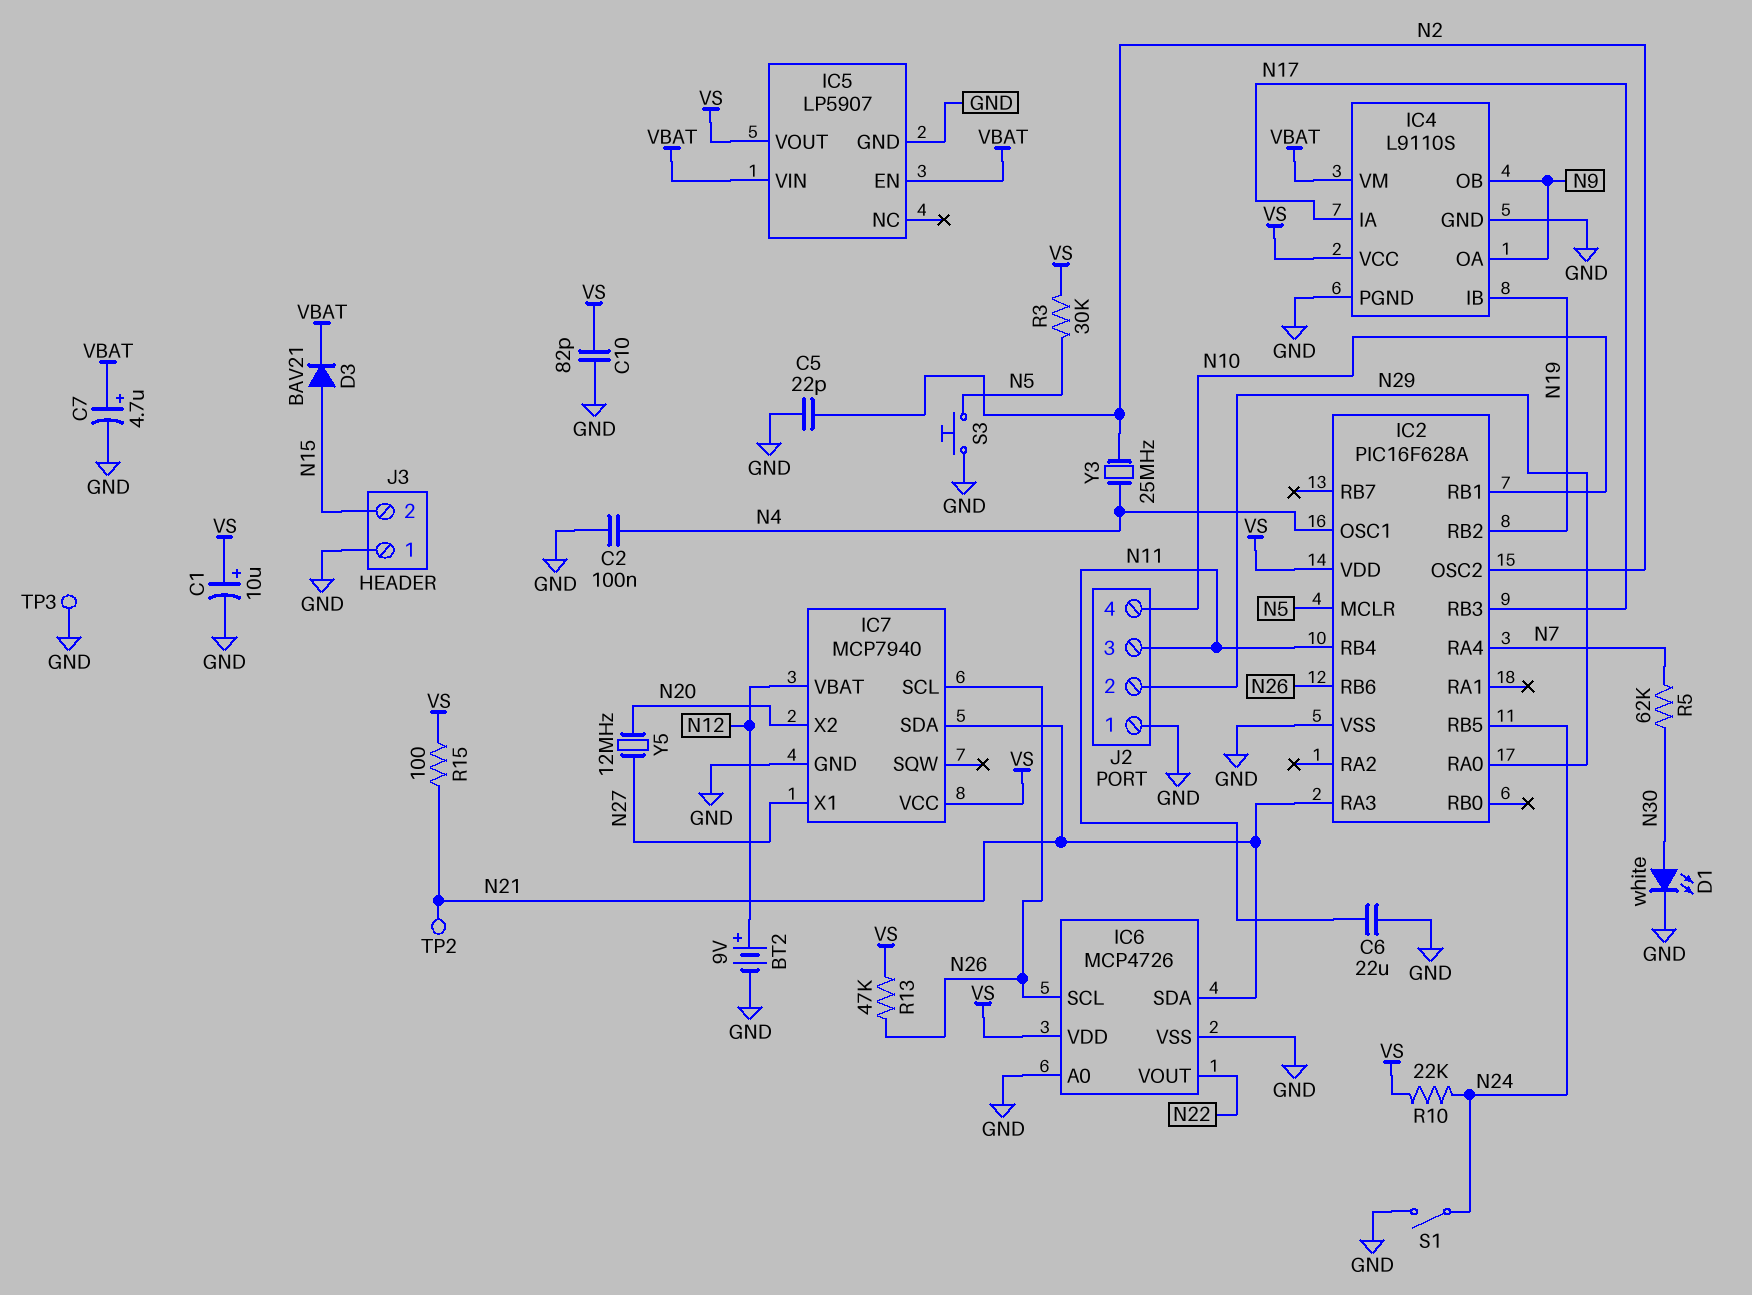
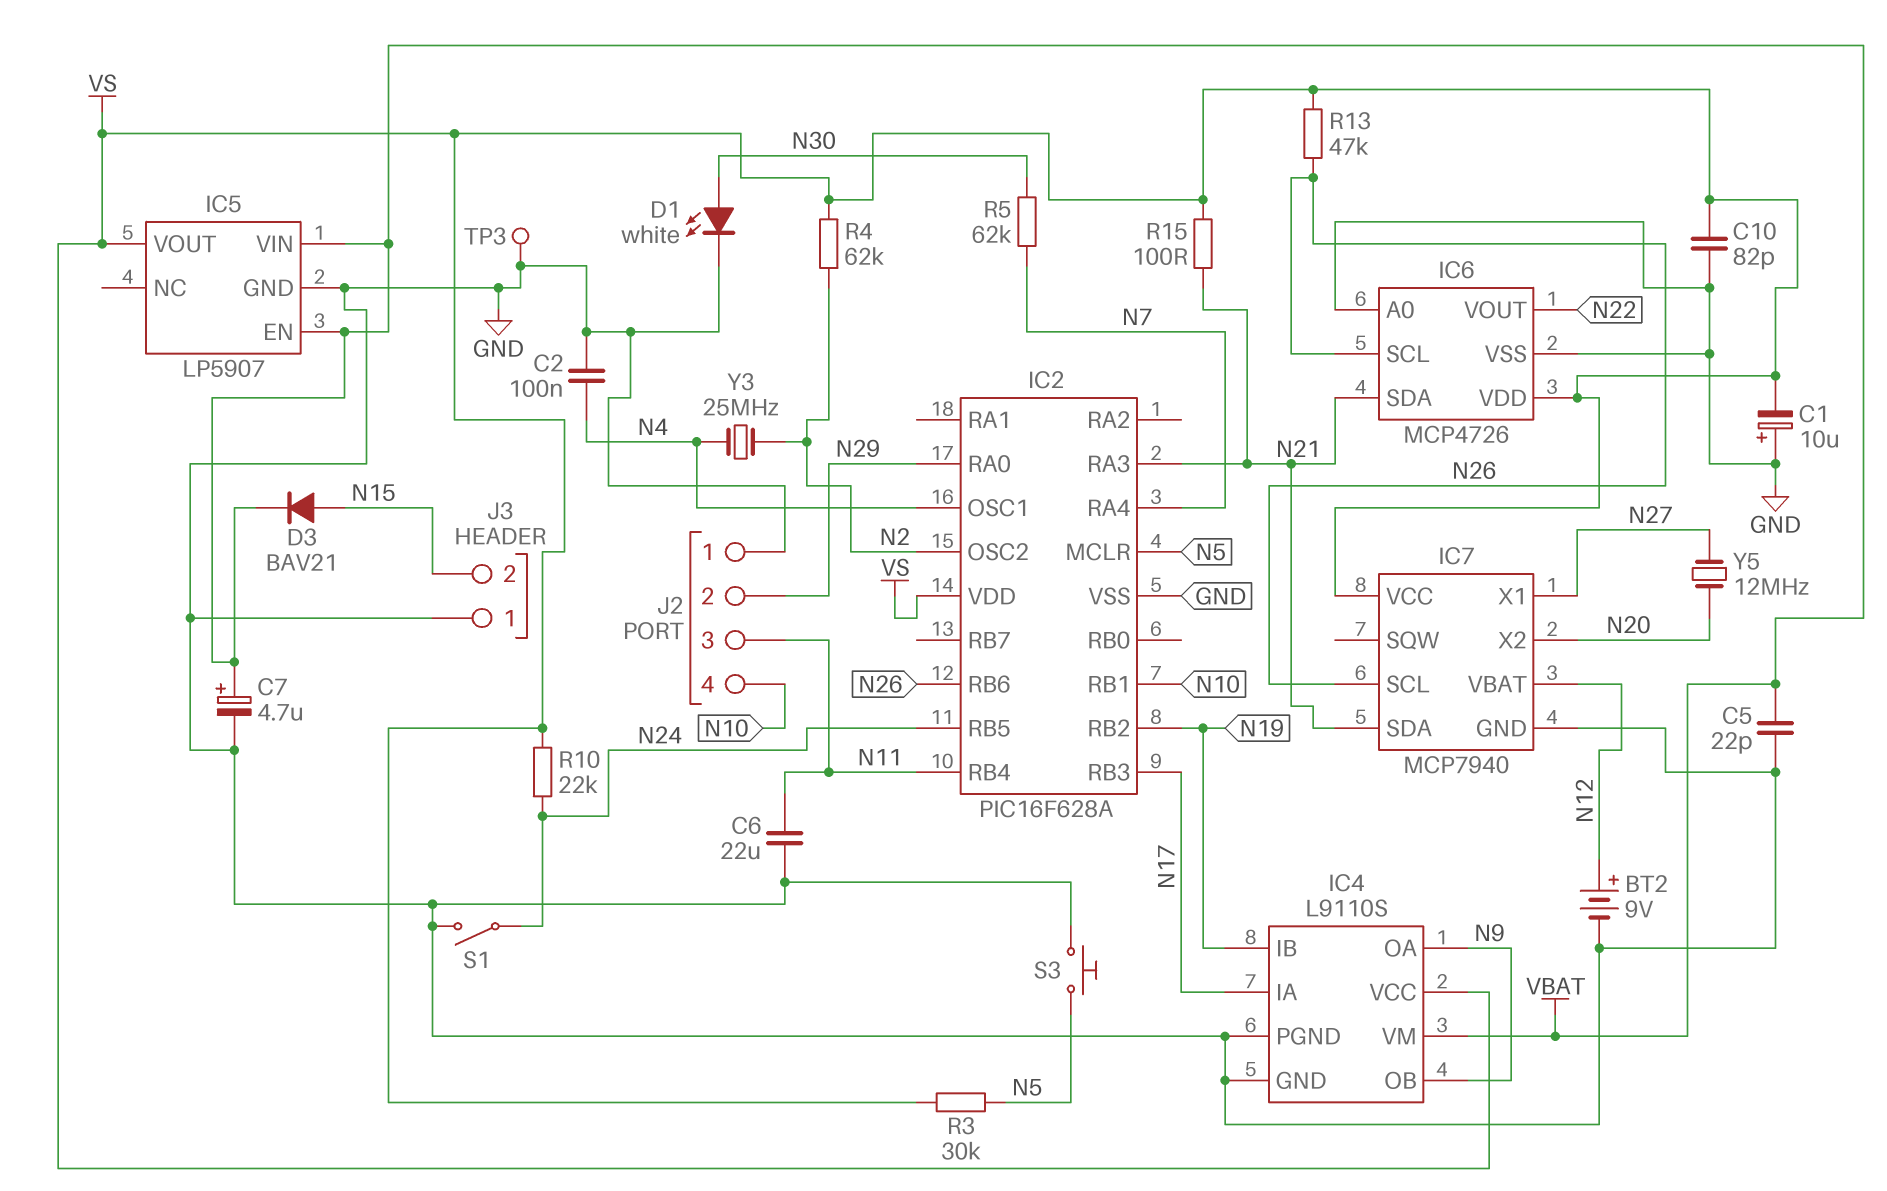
C1: 10uF (plus VS, minus GND) -> 10uF (plus GND, minus VS)
C5: 22pF (GND, N2) -> 22pF (GND, VBAT)
R4: none -> 62k (N2, VS)
TP2: test point (N21) -> none

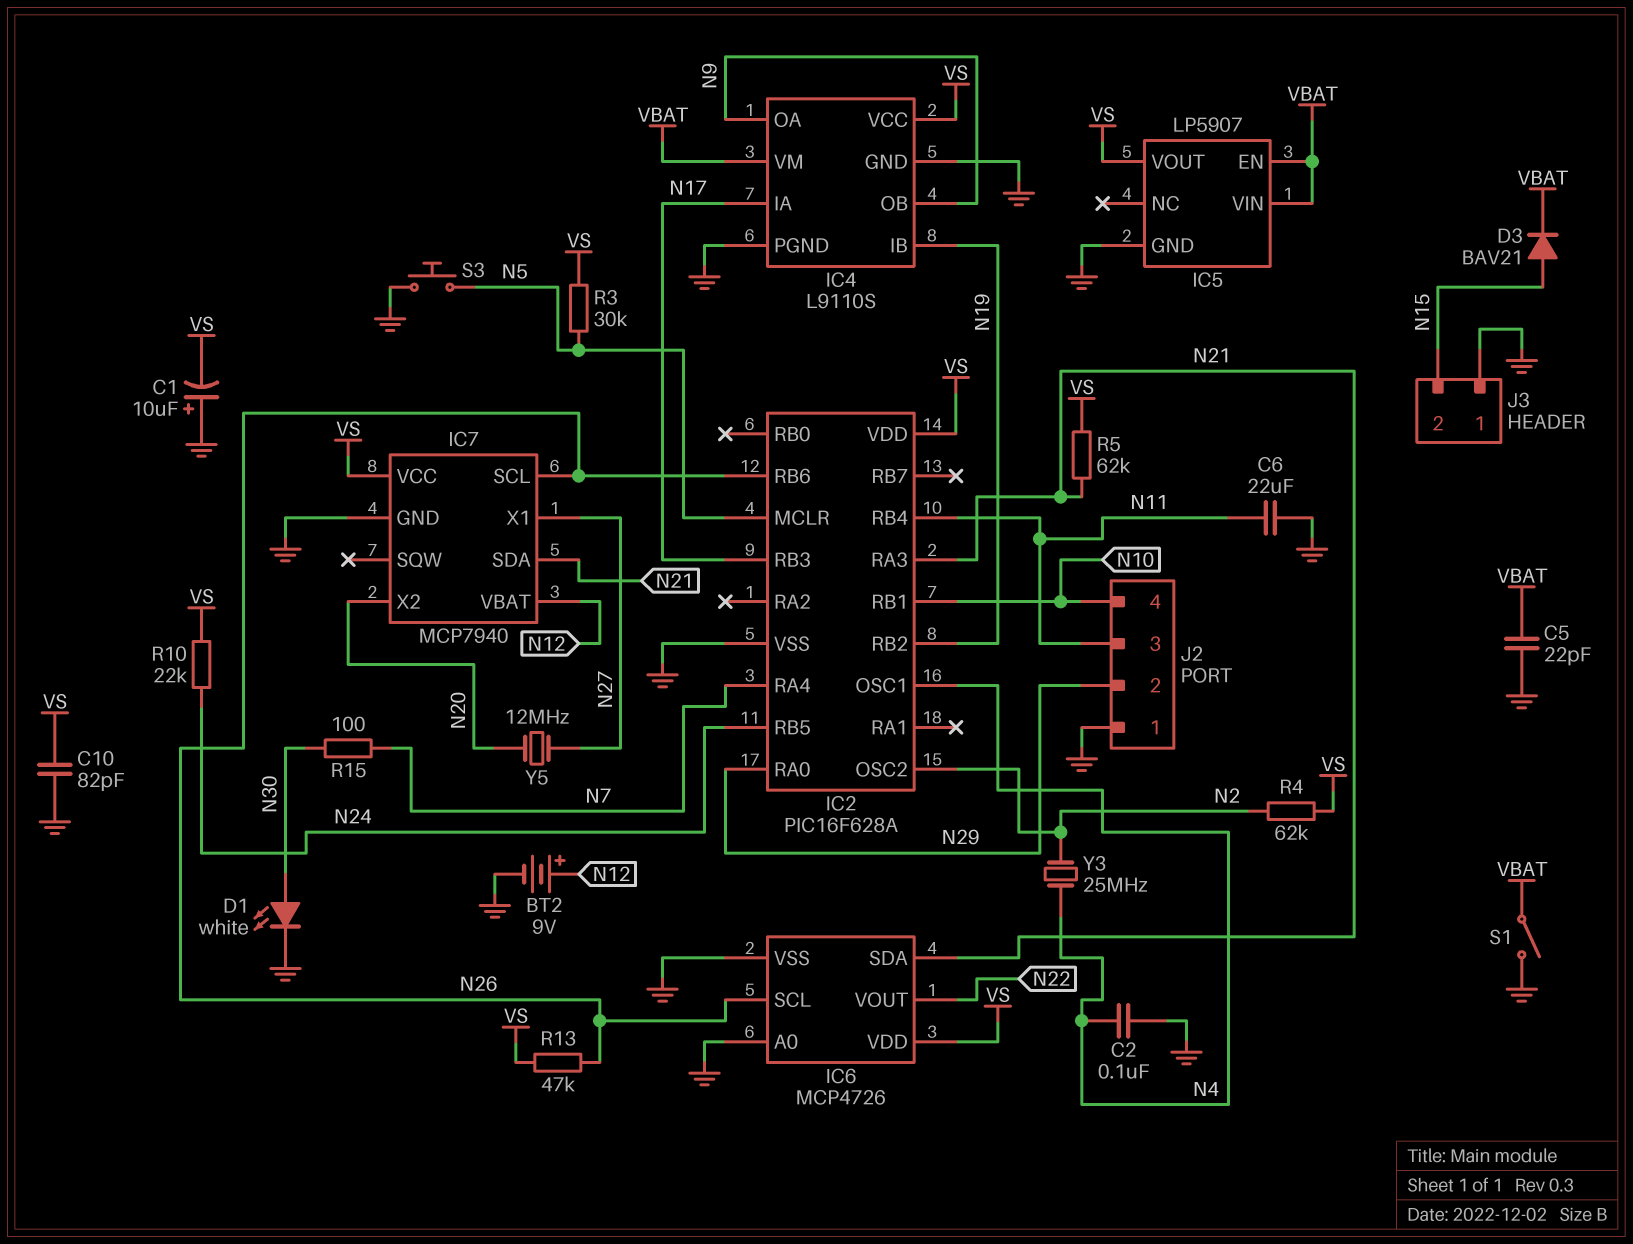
C7: 4.7uF (plus VBAT, minus GND) -> none
R5: 62k (N7, N30) -> 62k (N21, VS)
R15: 100 (N21, VS) -> 100 (N7, N30)
S1: switch (GND, N24) -> switch (GND, VBAT)
TP3: test point (GND) -> none

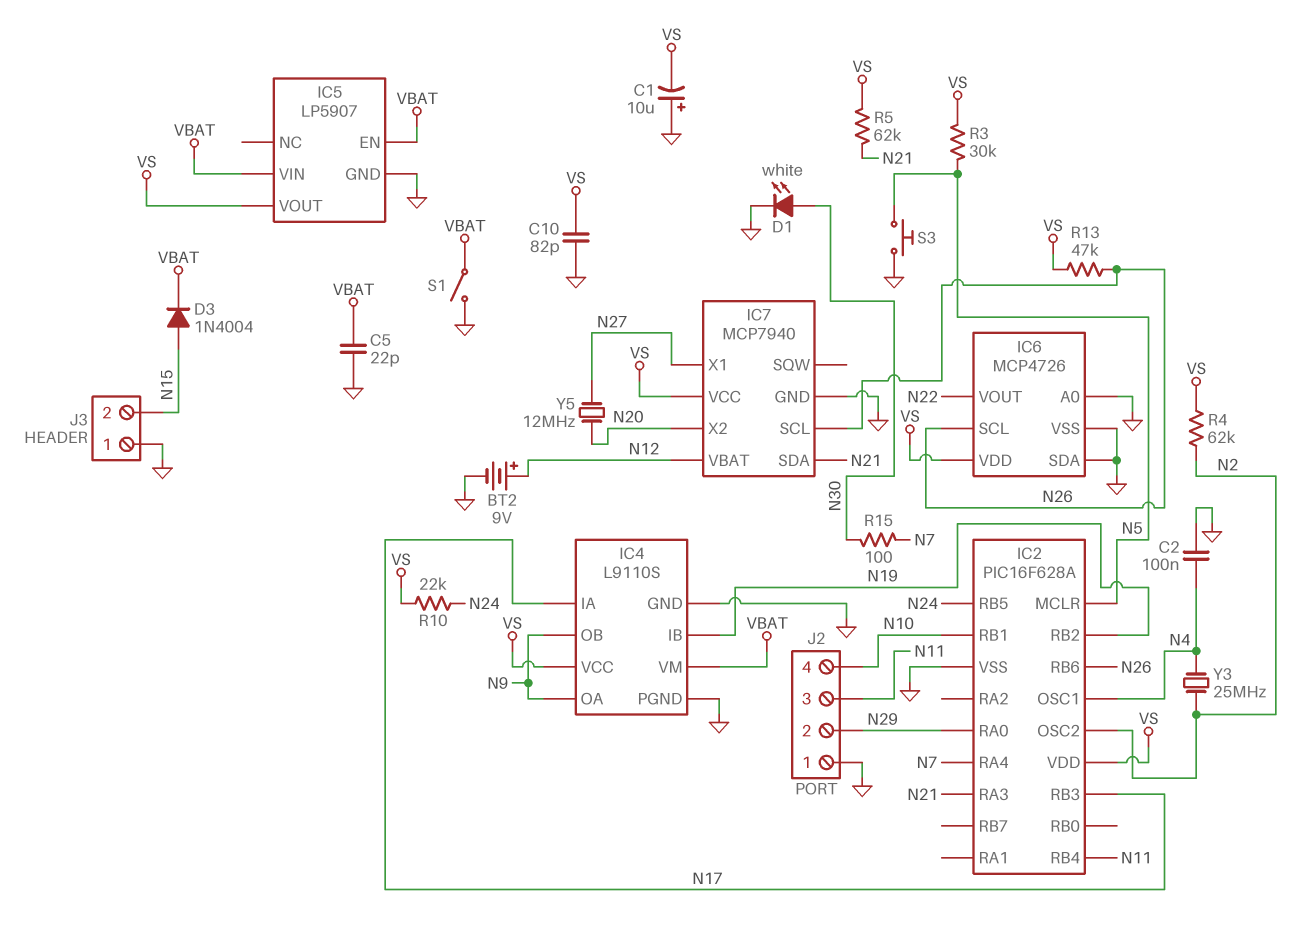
C6: 22uF (GND, N11) -> none
D3: diode BAV21 (A N15, K VBAT) -> diode 1N4004 (A N15, K VBAT)
IC6 pin SDA: N21 -> GND

